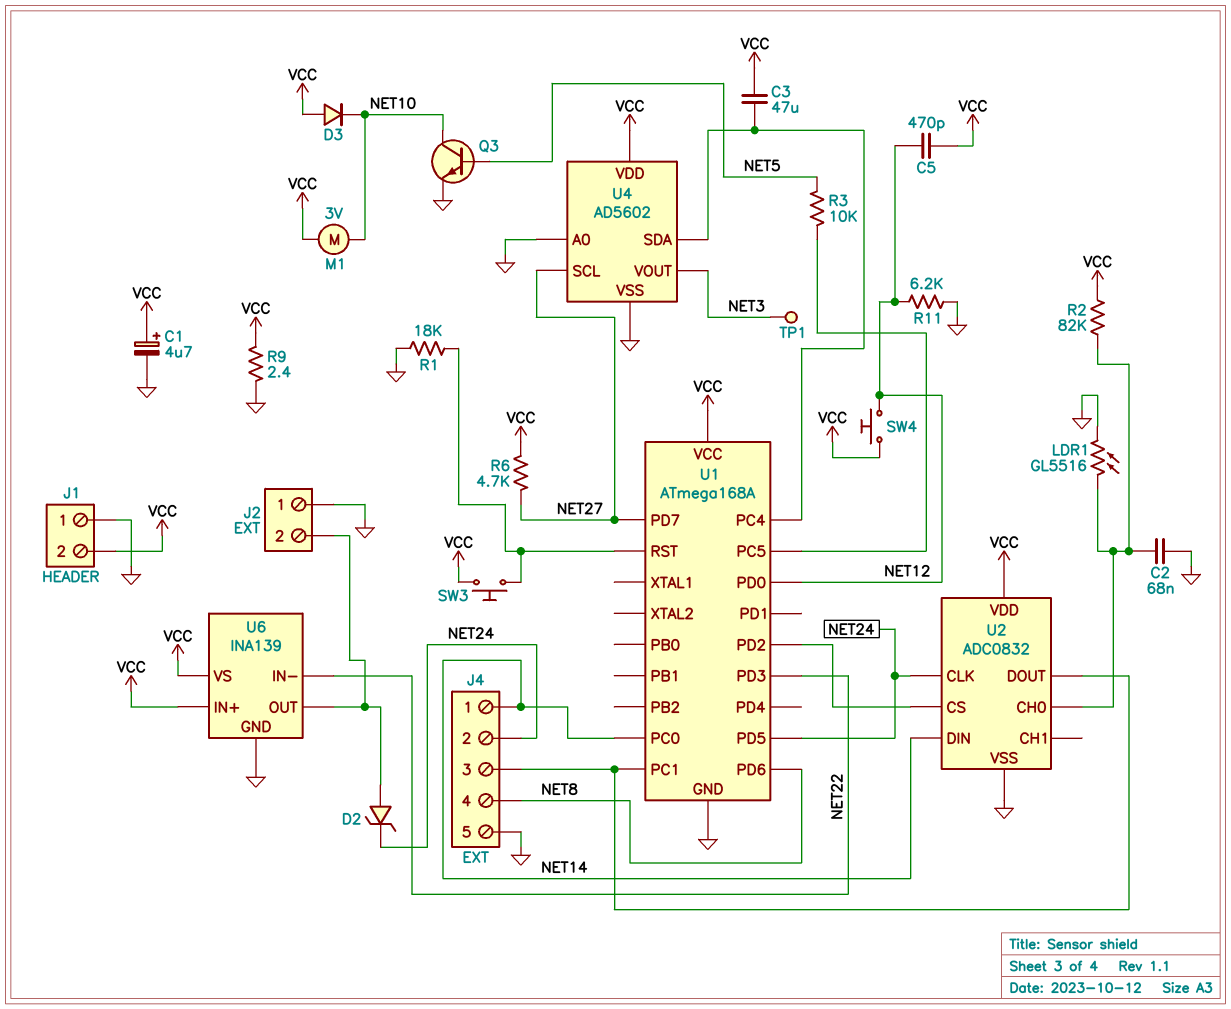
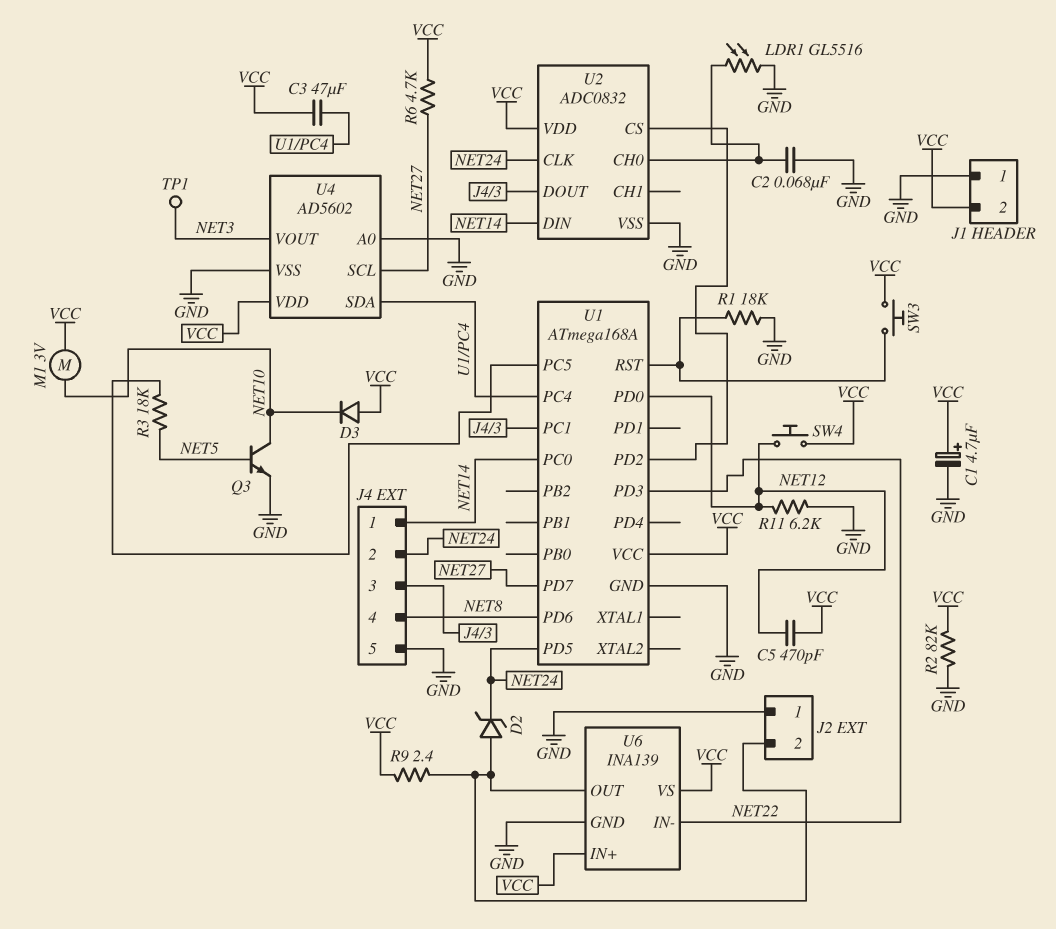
R2: 82k (U2/CH0, VCC) -> 82k (GND, VCC)
R3: 10k (NET5, U1/PC5) -> 18k (NET5, U1/PC5)
R9: 2.4 (GND, VCC) -> 2.4 (J2/2, VCC)

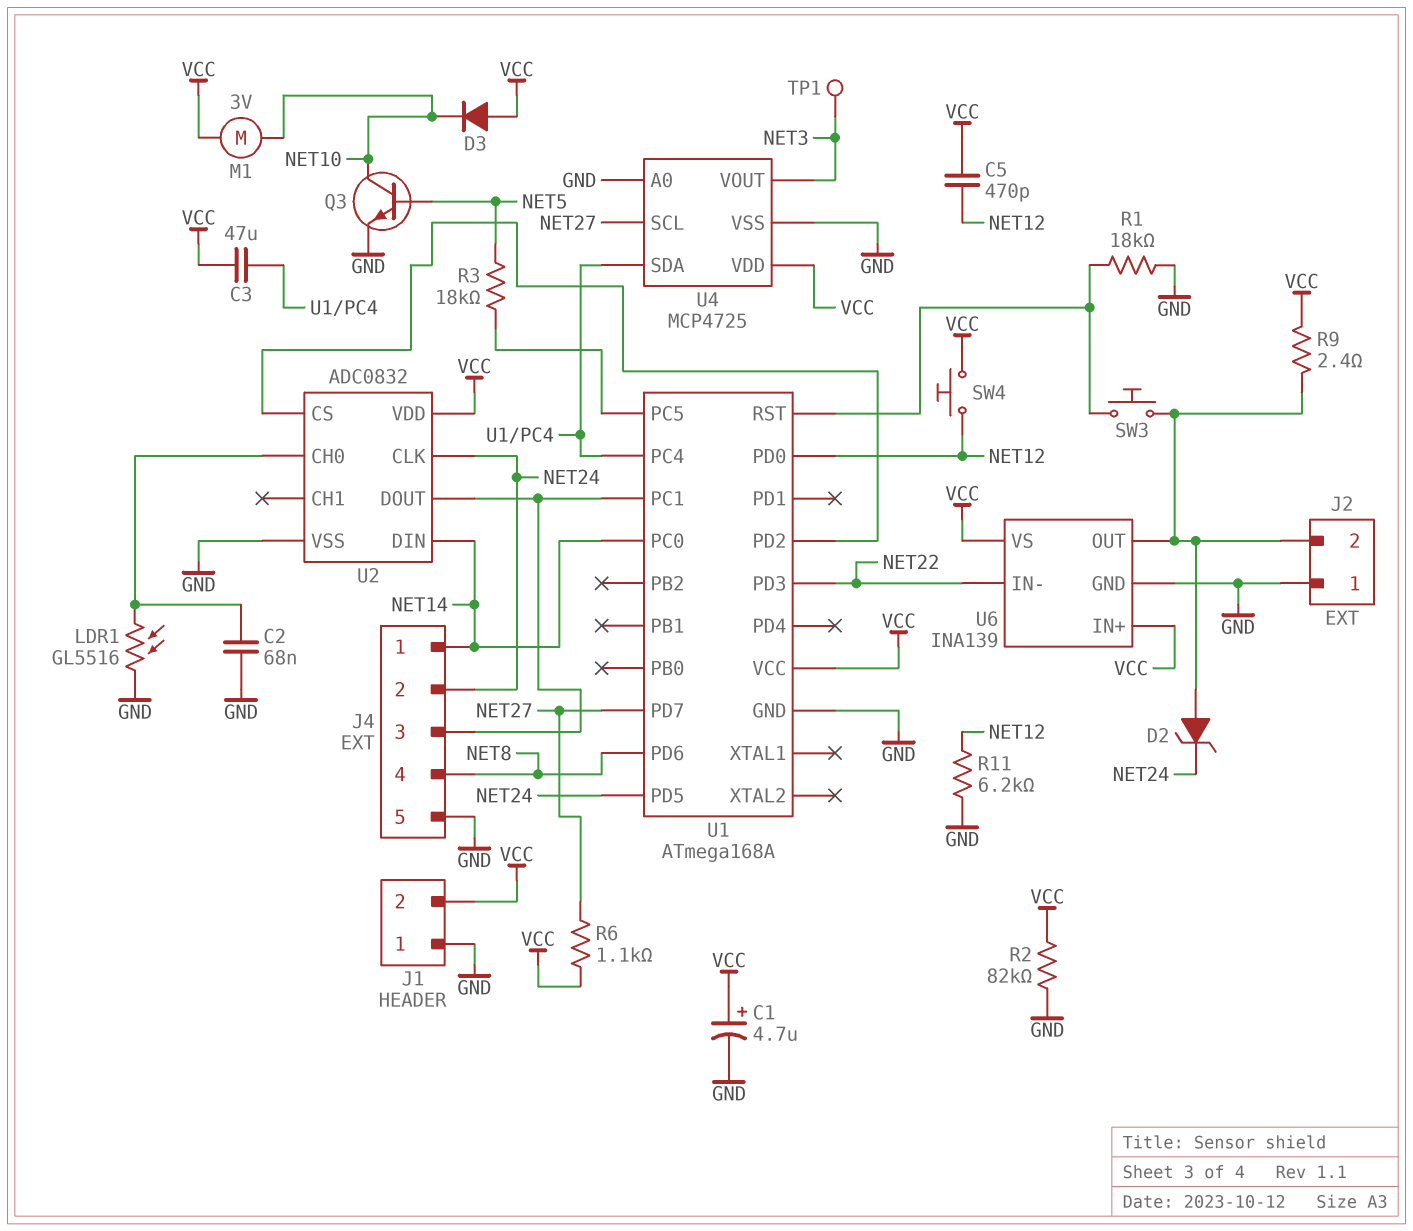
R6: 4.7k (NET27, VCC) -> 1.1k (NET27, VCC)
SW3: button (U1/RST, VCC) -> button (J2/2, U1/RST)
U4: AD5602 -> MCP4725

